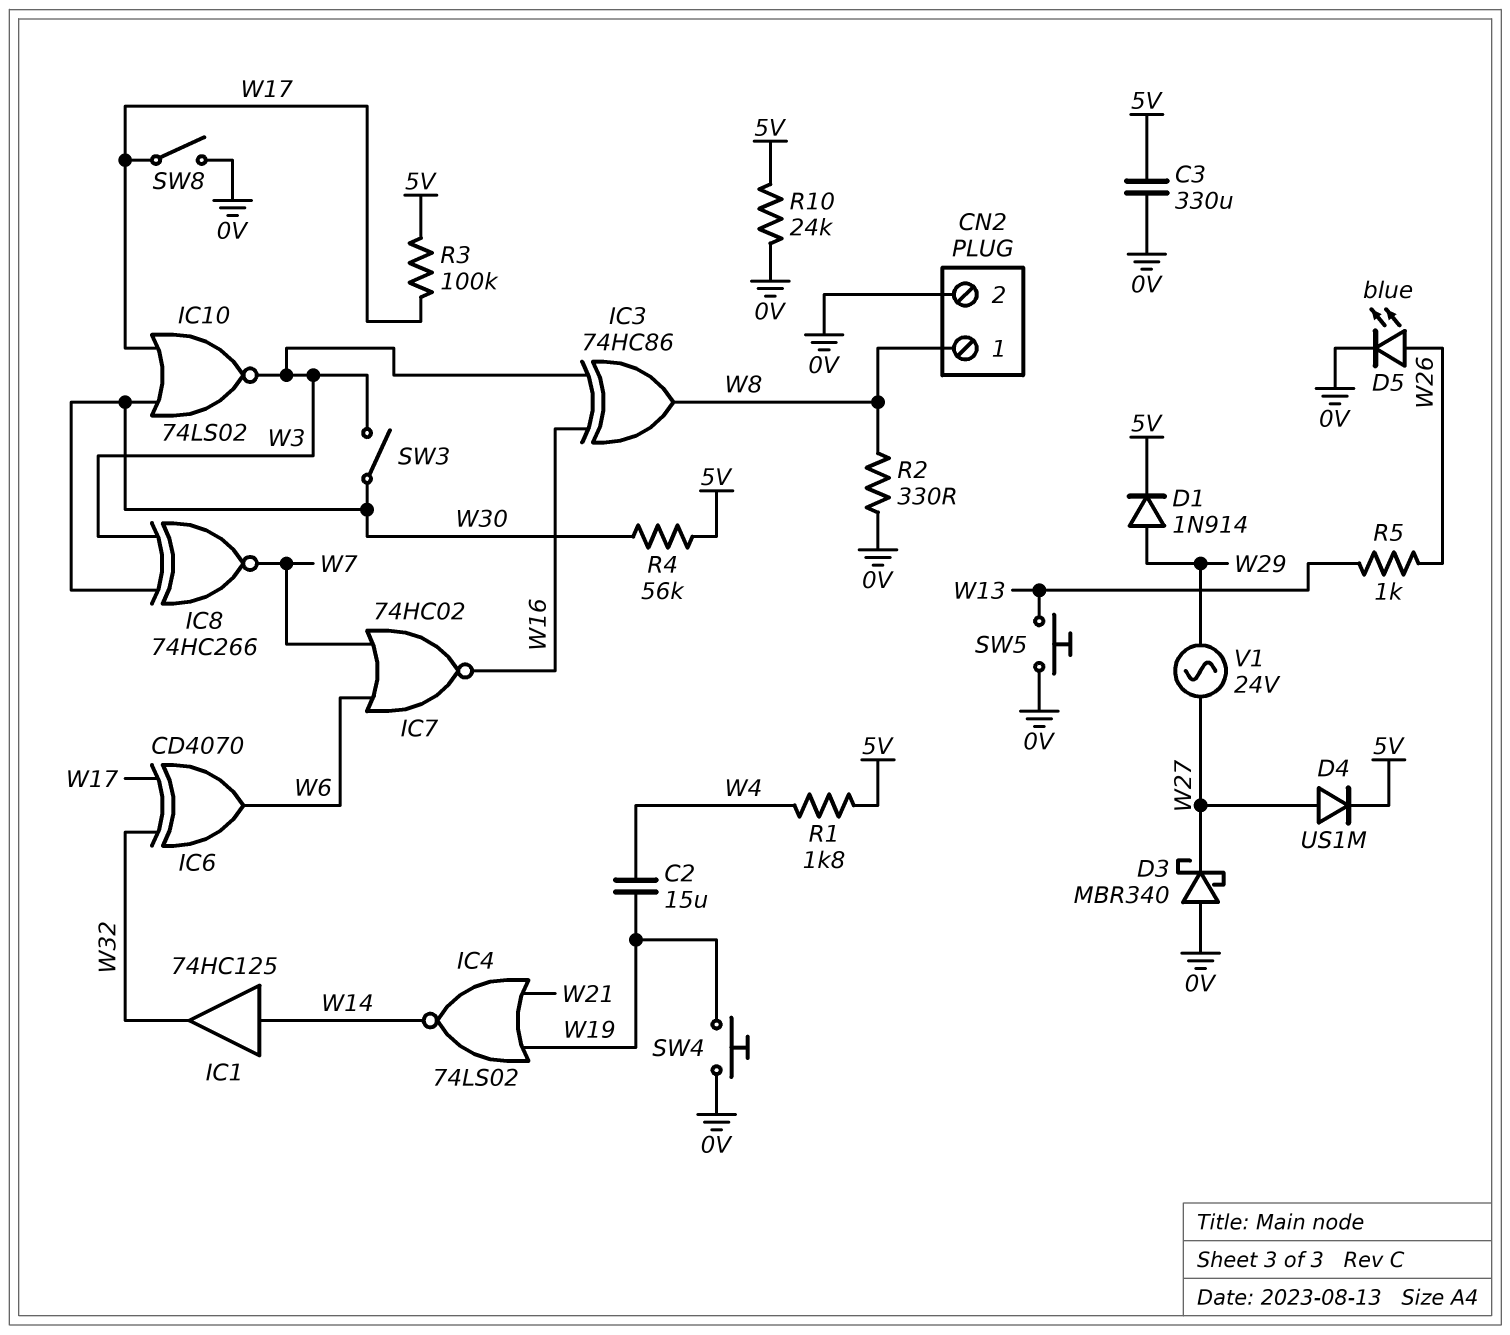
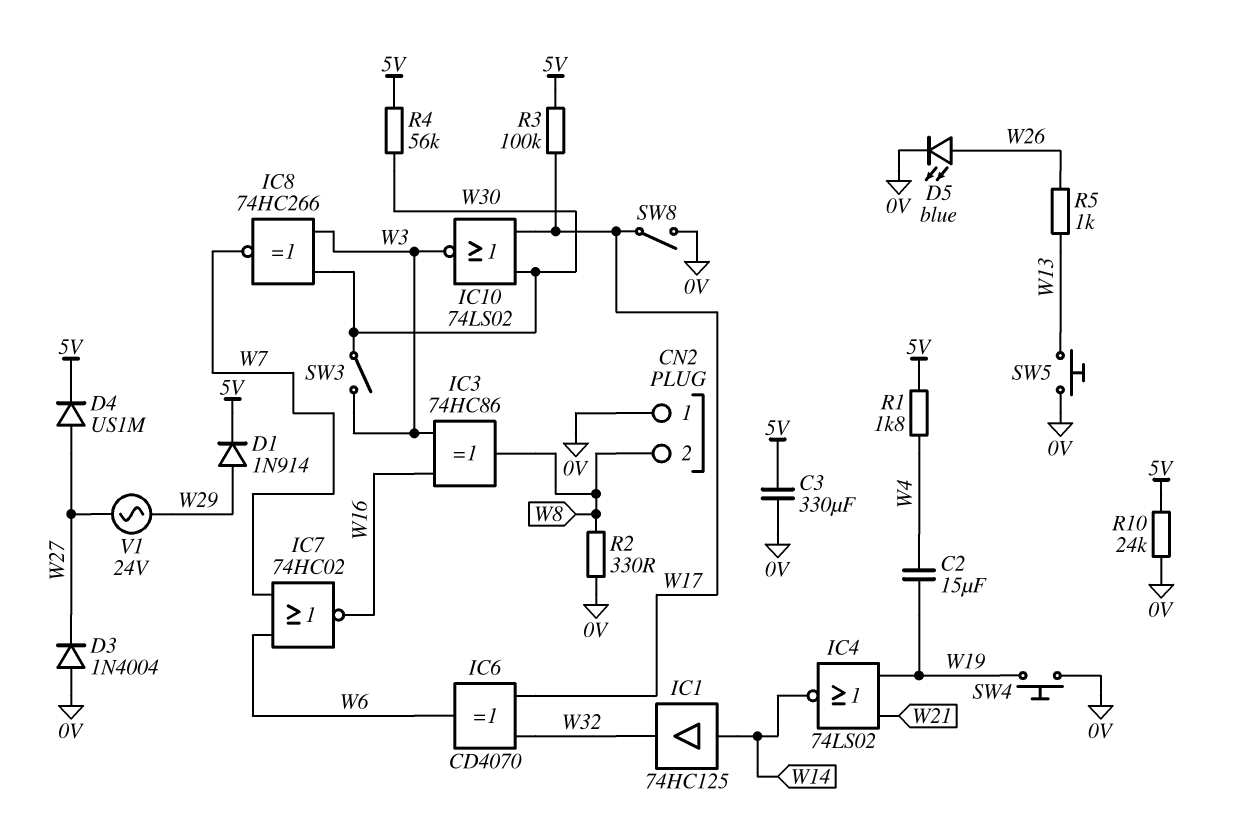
CN2 pin 1: W8 -> 0V
CN2 pin 2: 0V -> W8
D3: schottky MBR340 (A 0V, K W27) -> diode 1N4004 (A 0V, K W27)

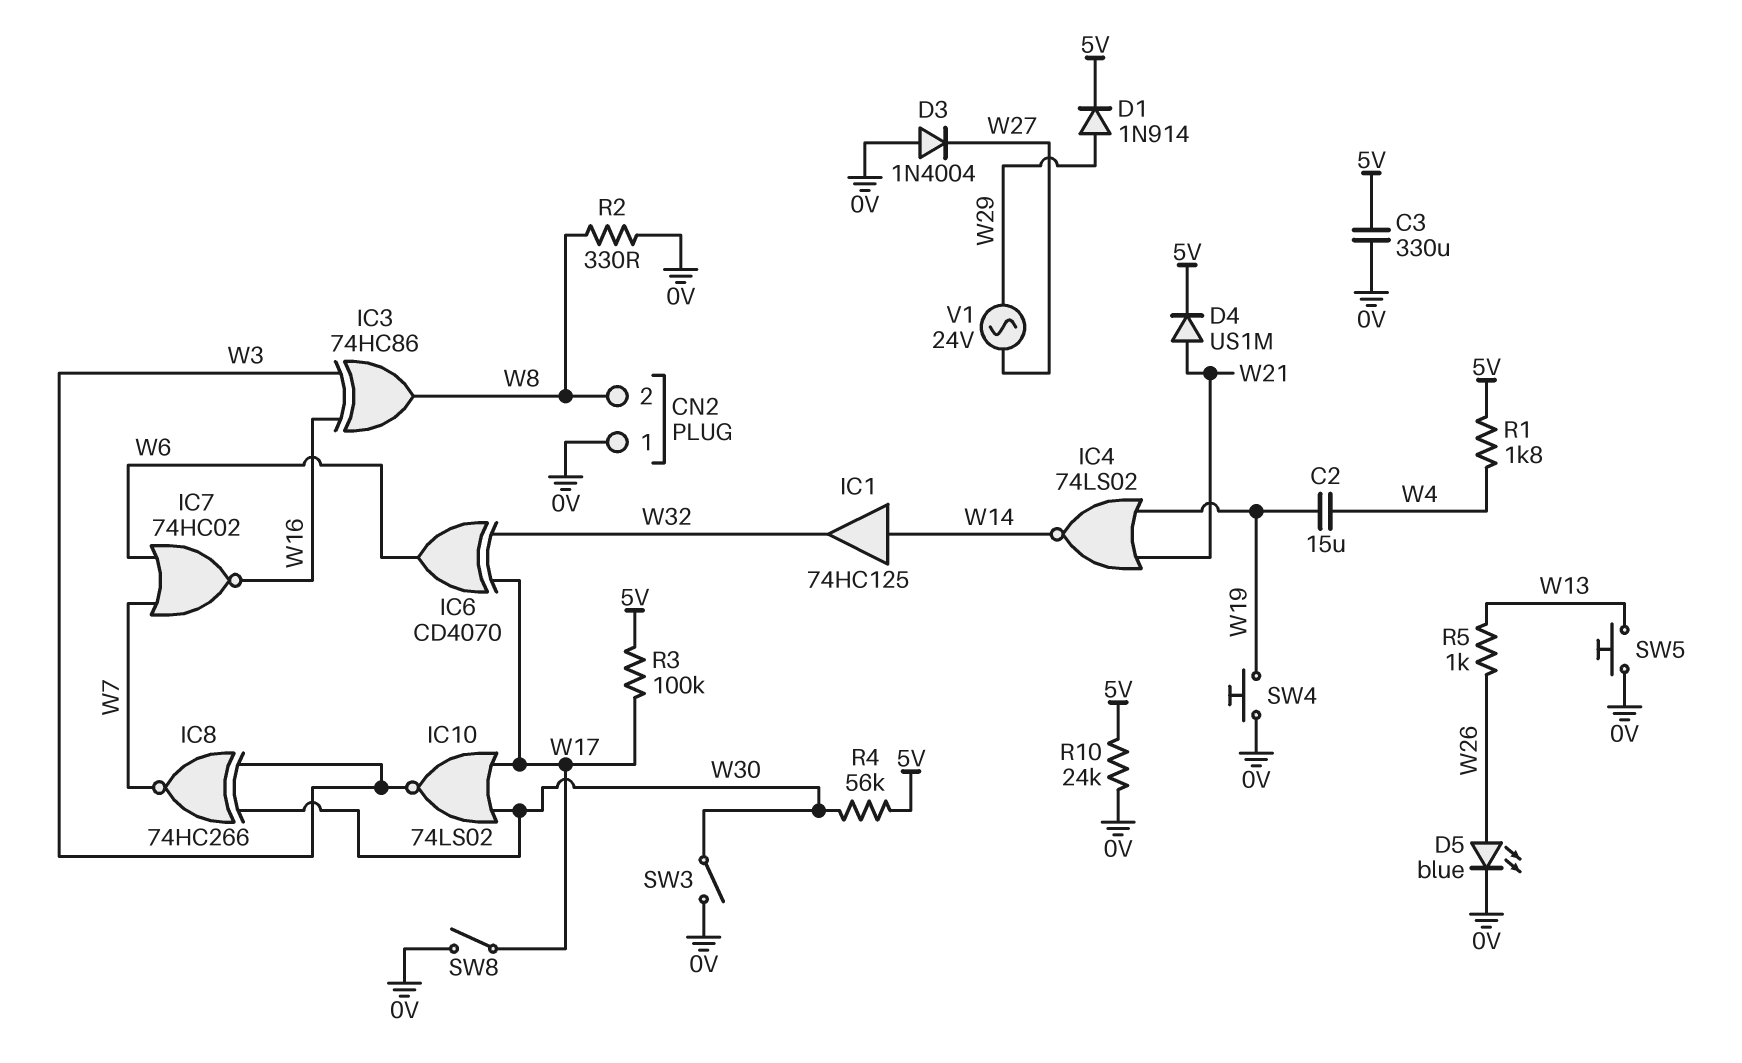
D4: diode US1M (A W27, K 5V) -> diode US1M (A W21, K 5V)
SW3: switch (W3, W30) -> switch (0V, W30)

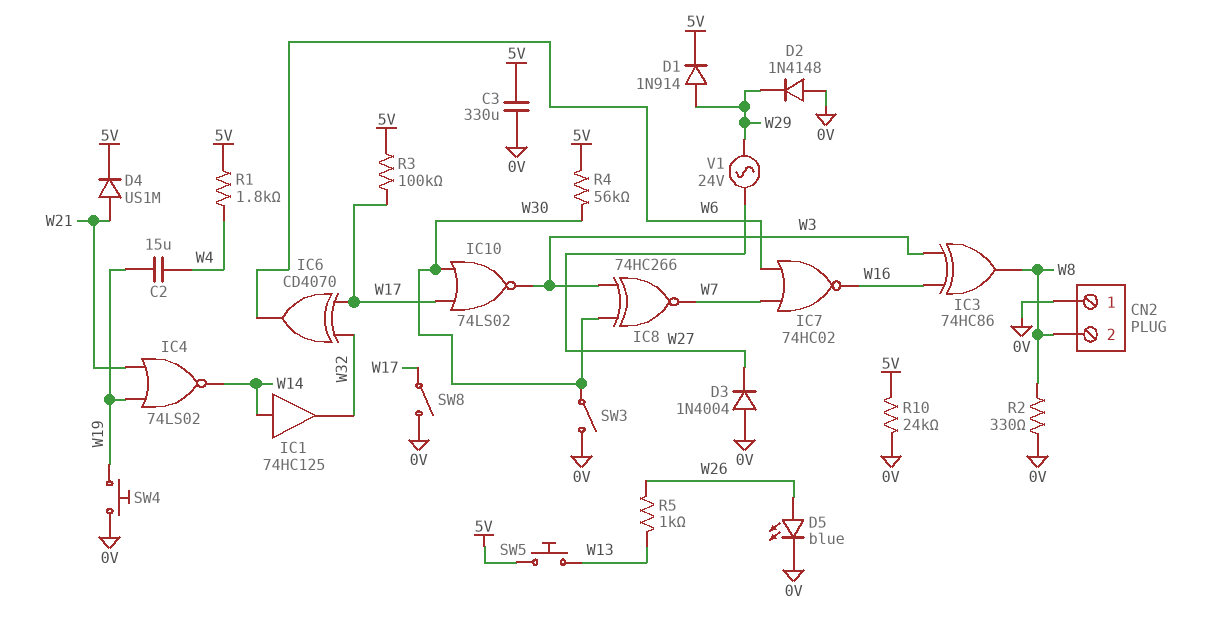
D2: none -> diode 1N4148 (A 0V, K W29)
SW5: button (0V, W13) -> button (5V, W13)

